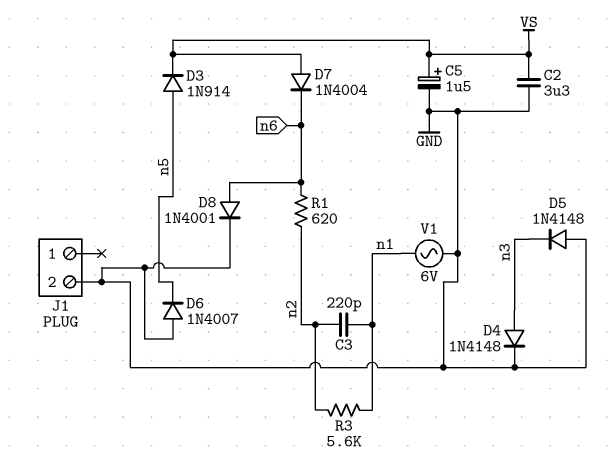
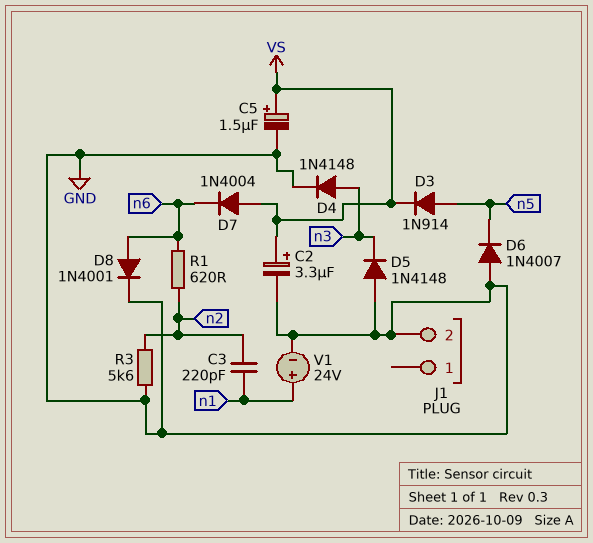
C2: 3.3uF (GND, VS) -> 3.3uF (plus VS, minus GND)
R3: 5.6k (n1, n2) -> 5.6k (GND, n2)
V1: AC 6V (GND, n1) -> 24V (plus n1, minus GND)

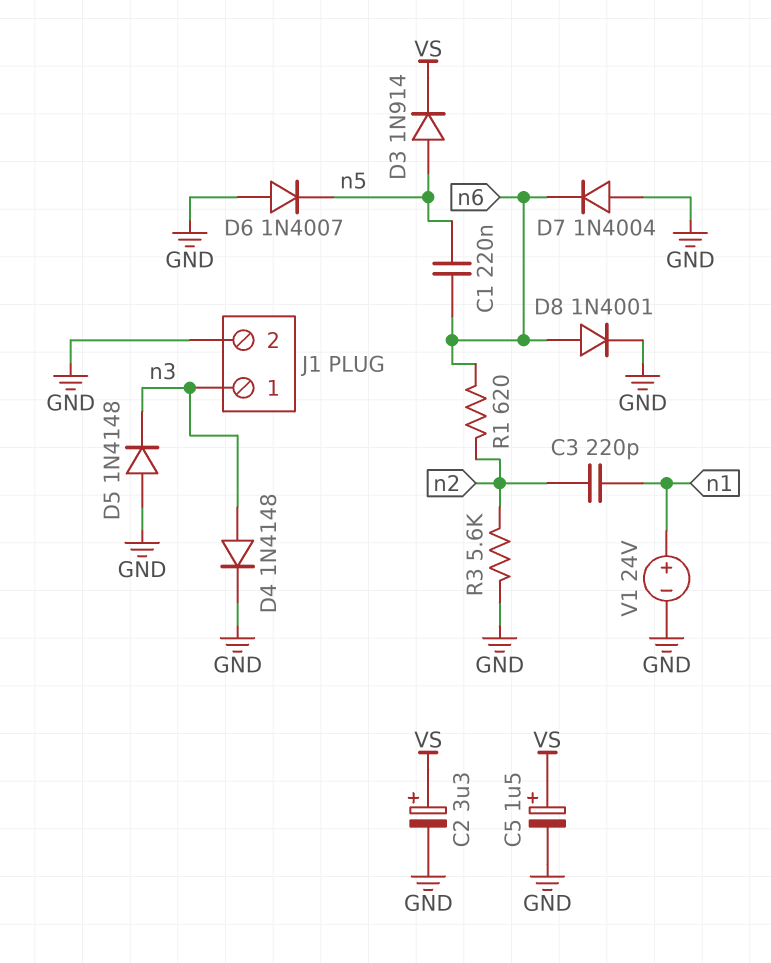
C1: none -> 220nF (n5, n6)
D7: diode 1N4004 (A VS, K n6) -> diode 1N4004 (A GND, K n6)
J1 pin 1: none -> n3

